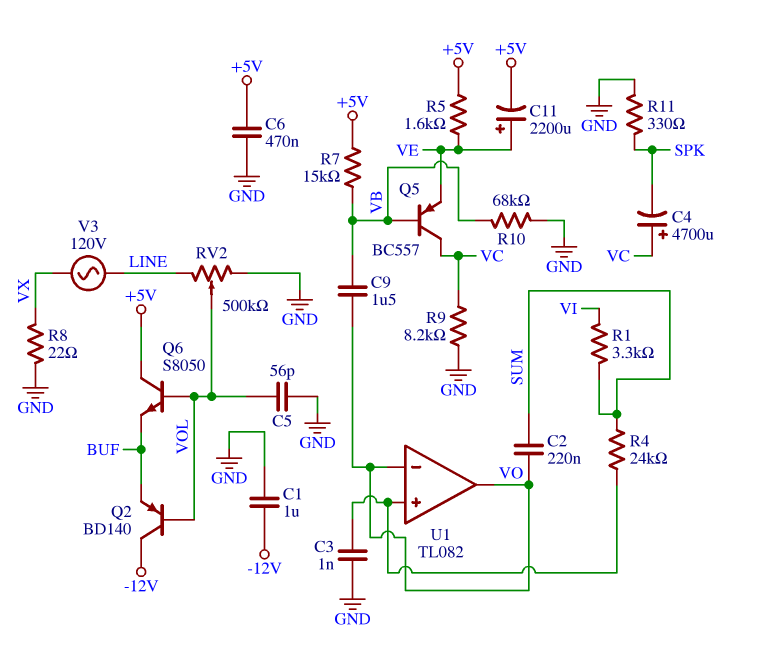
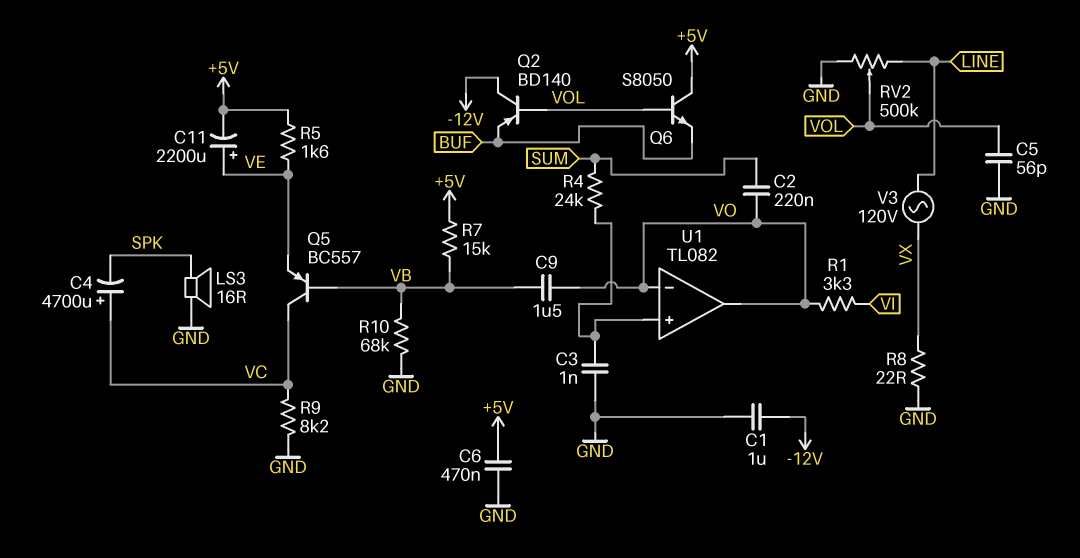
LS3: none -> speaker 16R (GND, SPK)
R1: 3.3k (SUM, VI) -> 3.3k (VI, VO)
R11: 330 (GND, SPK) -> none

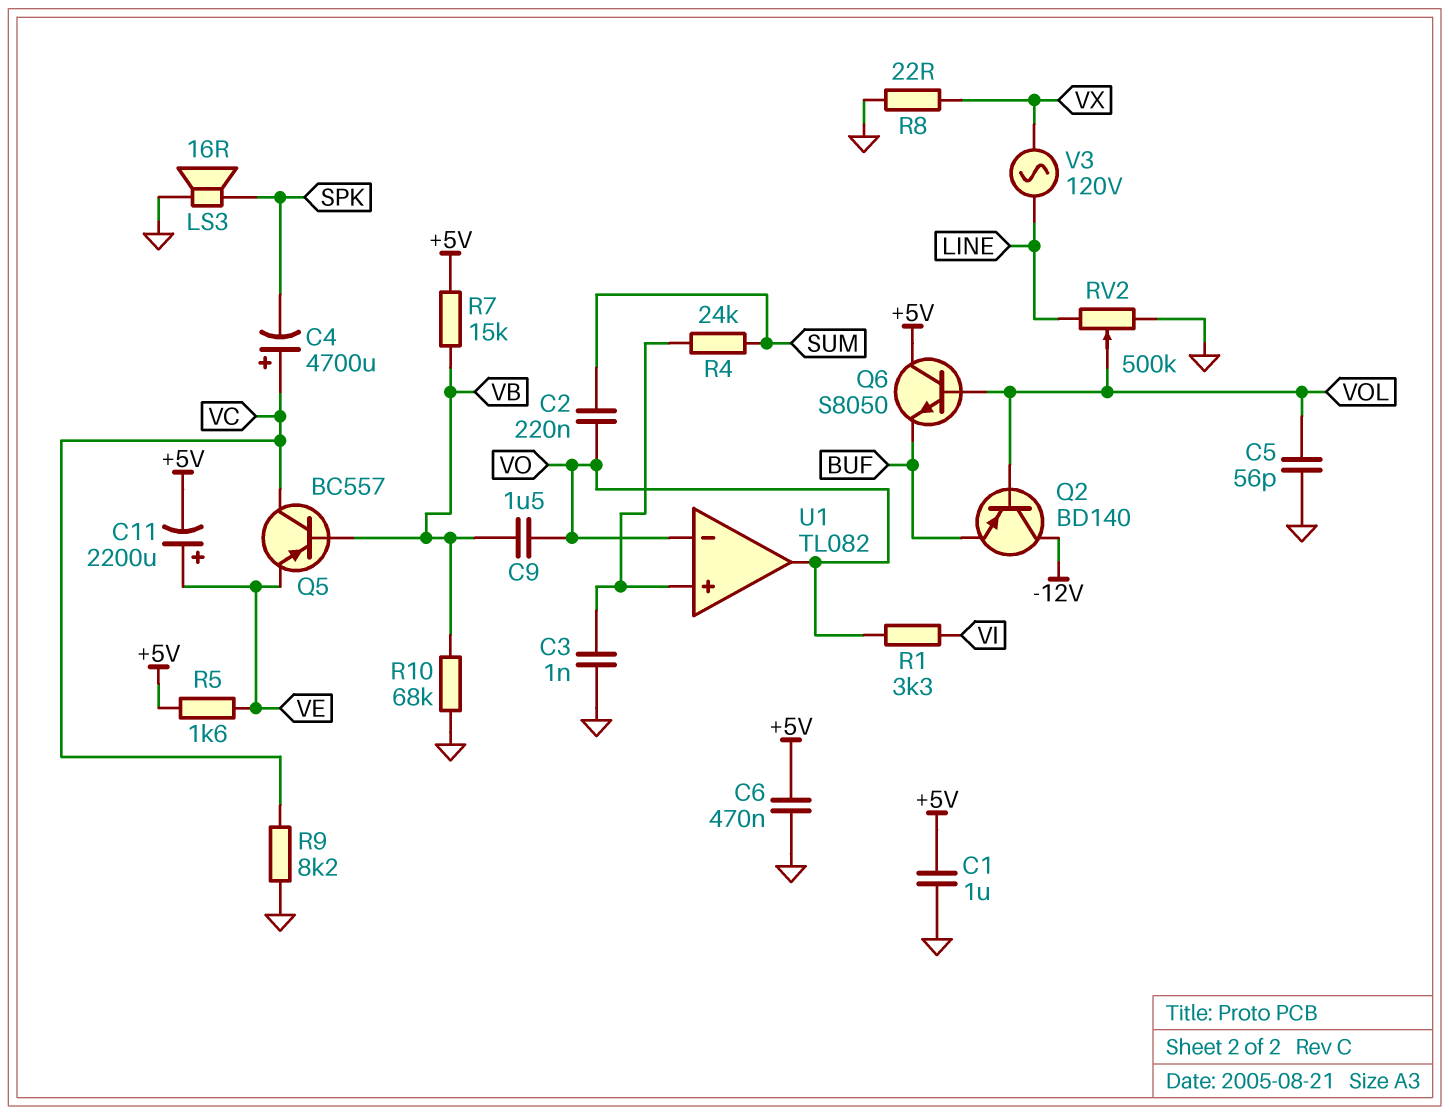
C1: 1uF (-12V, GND) -> 1uF (+5V, GND)

